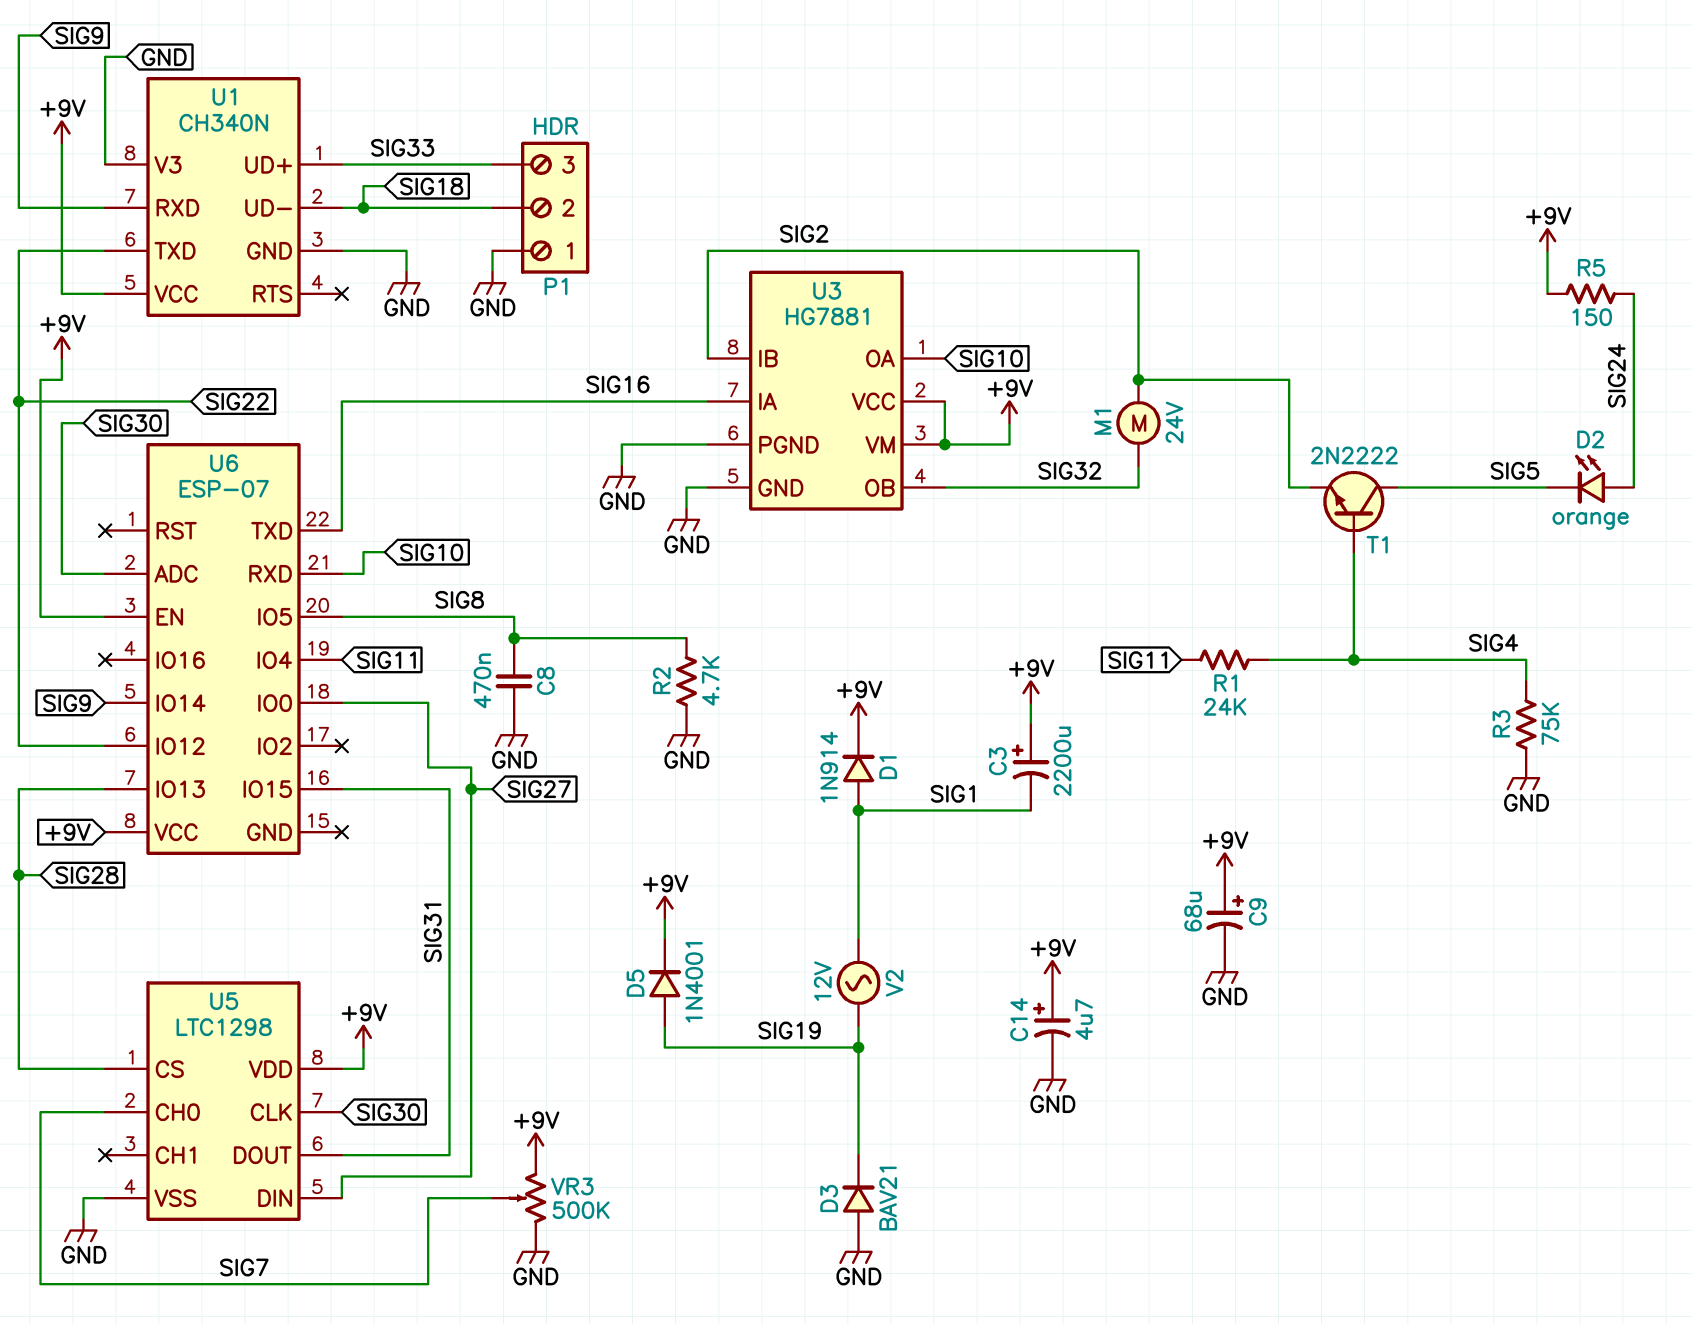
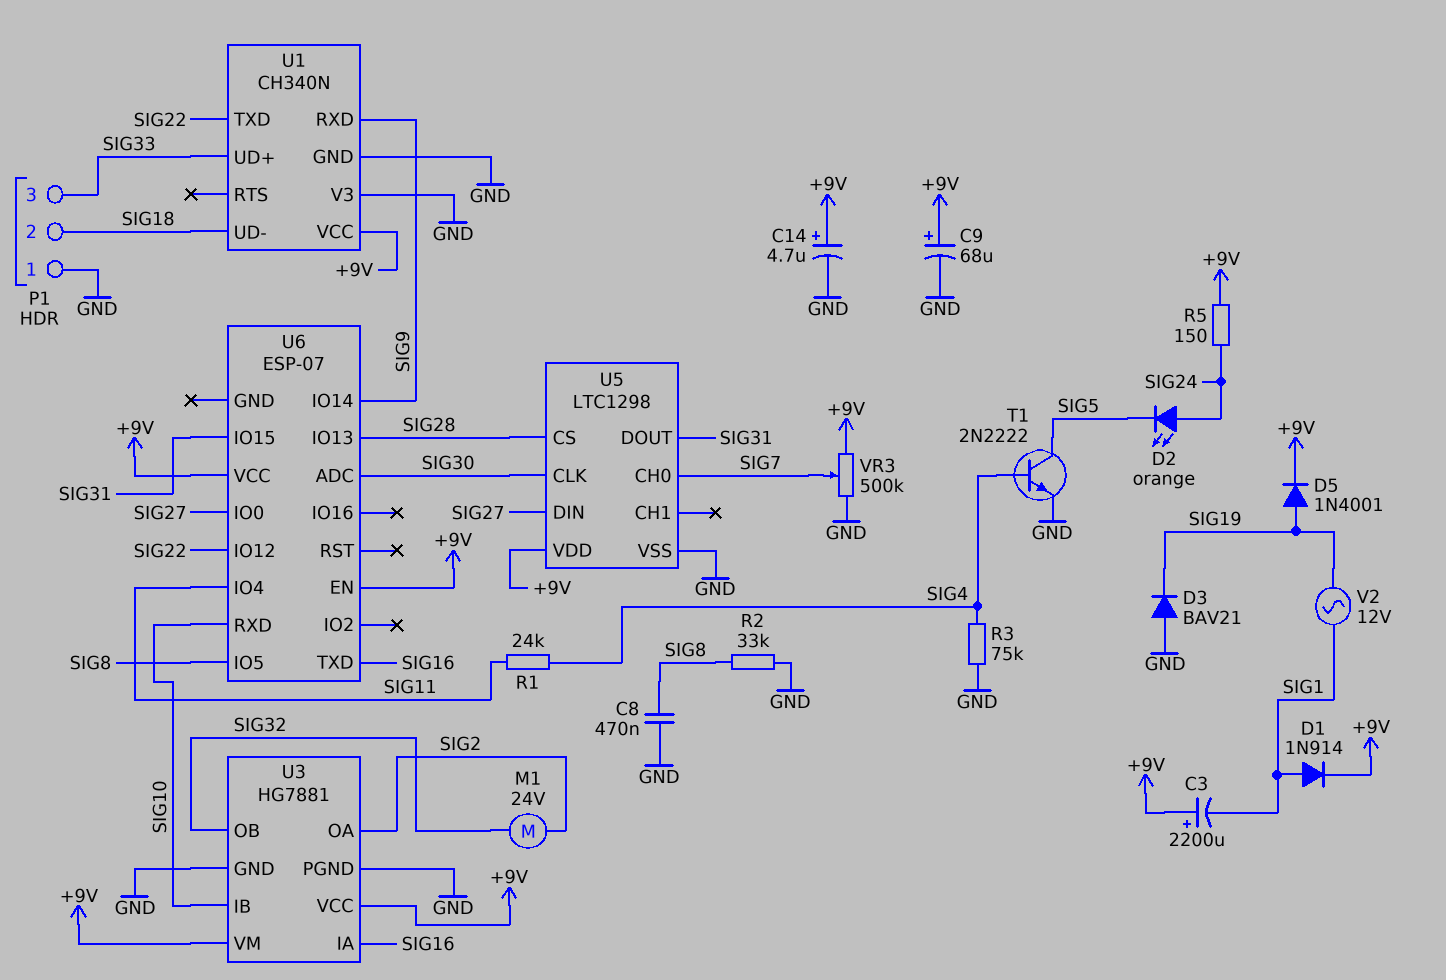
R2: 4.7k (GND, SIG8) -> 33k (GND, SIG8)
T1: NPN 2N2222 (B SIG4, C SIG5, E SIG2) -> NPN 2N2222 (B SIG4, C SIG5, E GND)
U3 pin IB: SIG2 -> SIG10
U3 pin OA: SIG10 -> SIG2

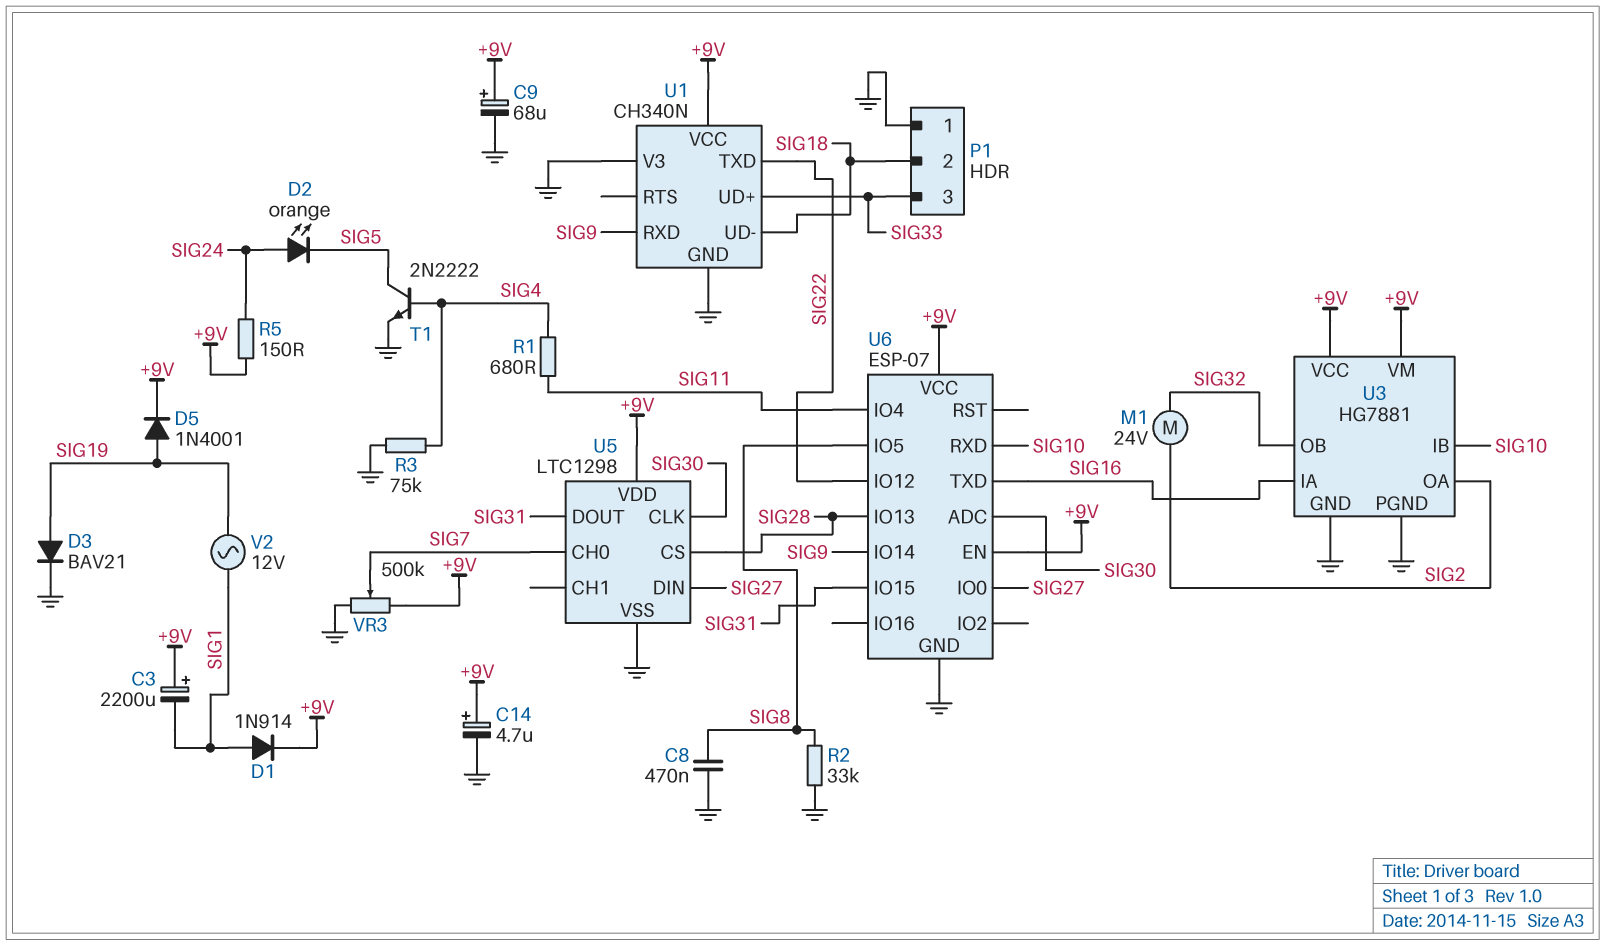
D3: diode BAV21 (A GND, K SIG19) -> diode BAV21 (A SIG19, K GND)
R1: 24k (SIG4, SIG11) -> 680 (SIG4, SIG11)
U6 pin GND: none -> GND

